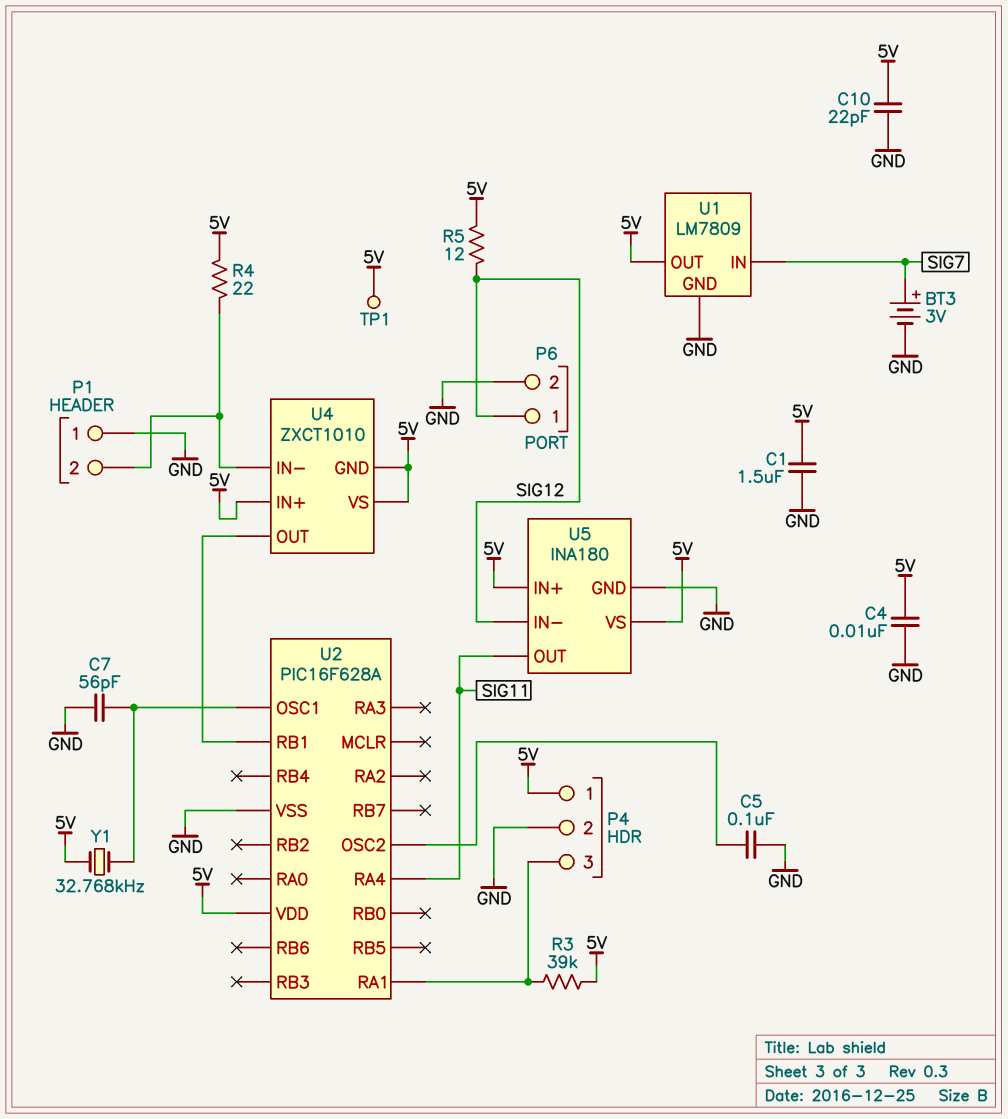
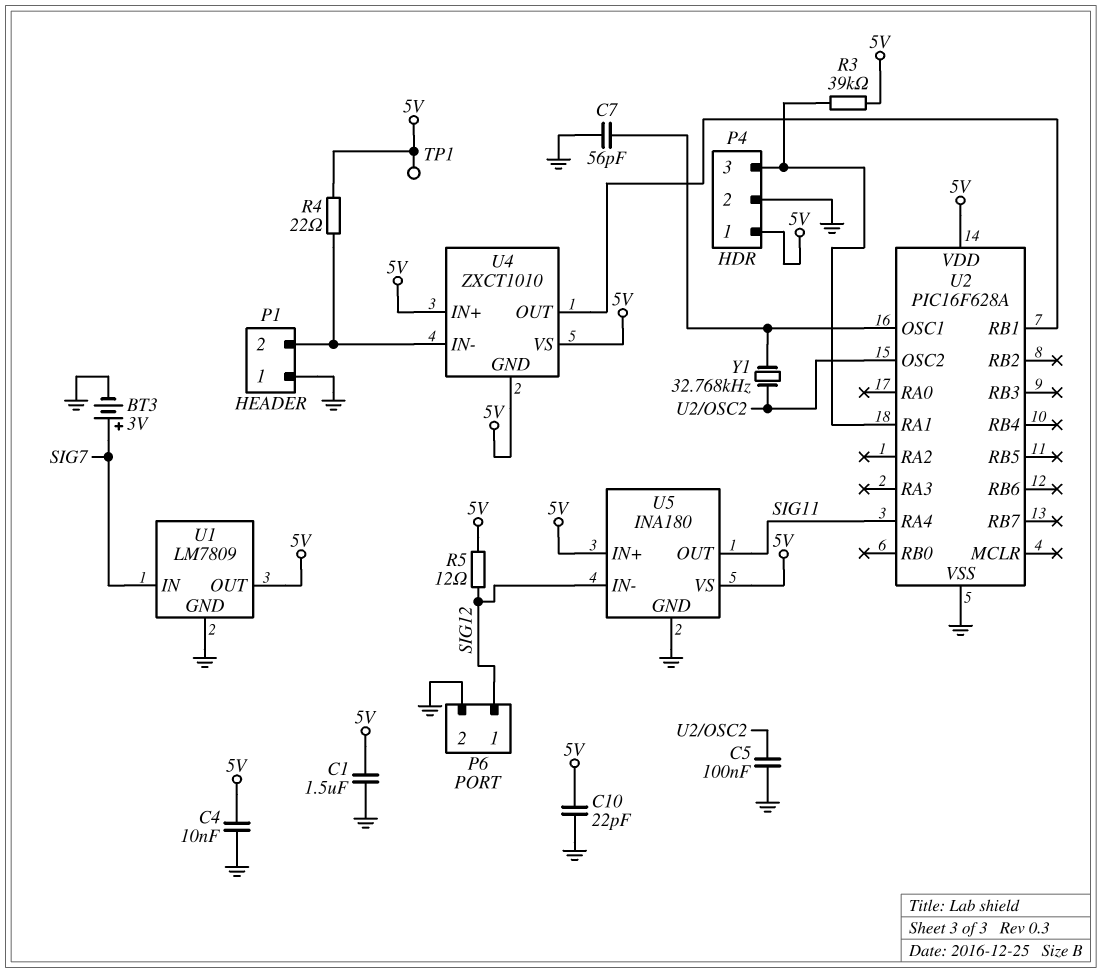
Y1: 32.768kHz (5V, U2/OSC1) -> 32.768kHz (U2/OSC1, U2/OSC2)

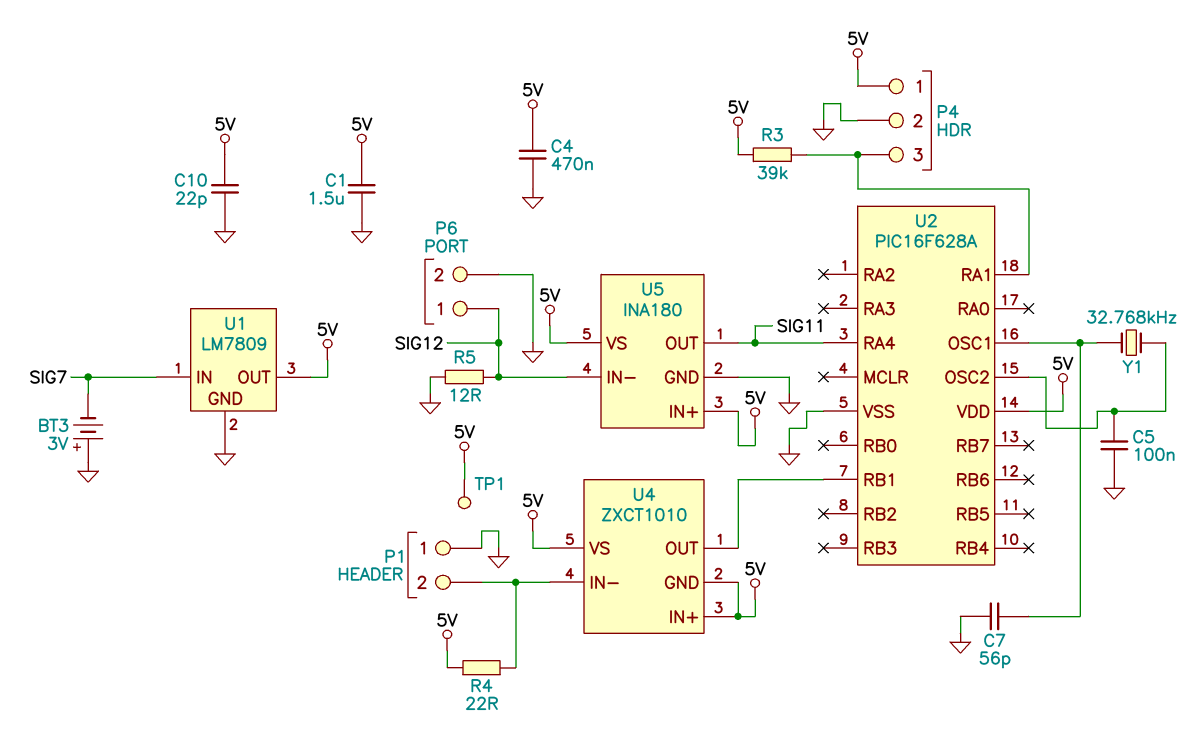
BT3: 3V (plus SIG7, minus GND) -> 3V (plus GND, minus SIG7)
C4: 10nF (5V, GND) -> 470nF (5V, GND)
R5: 12 (5V, SIG12) -> 12 (GND, SIG12)

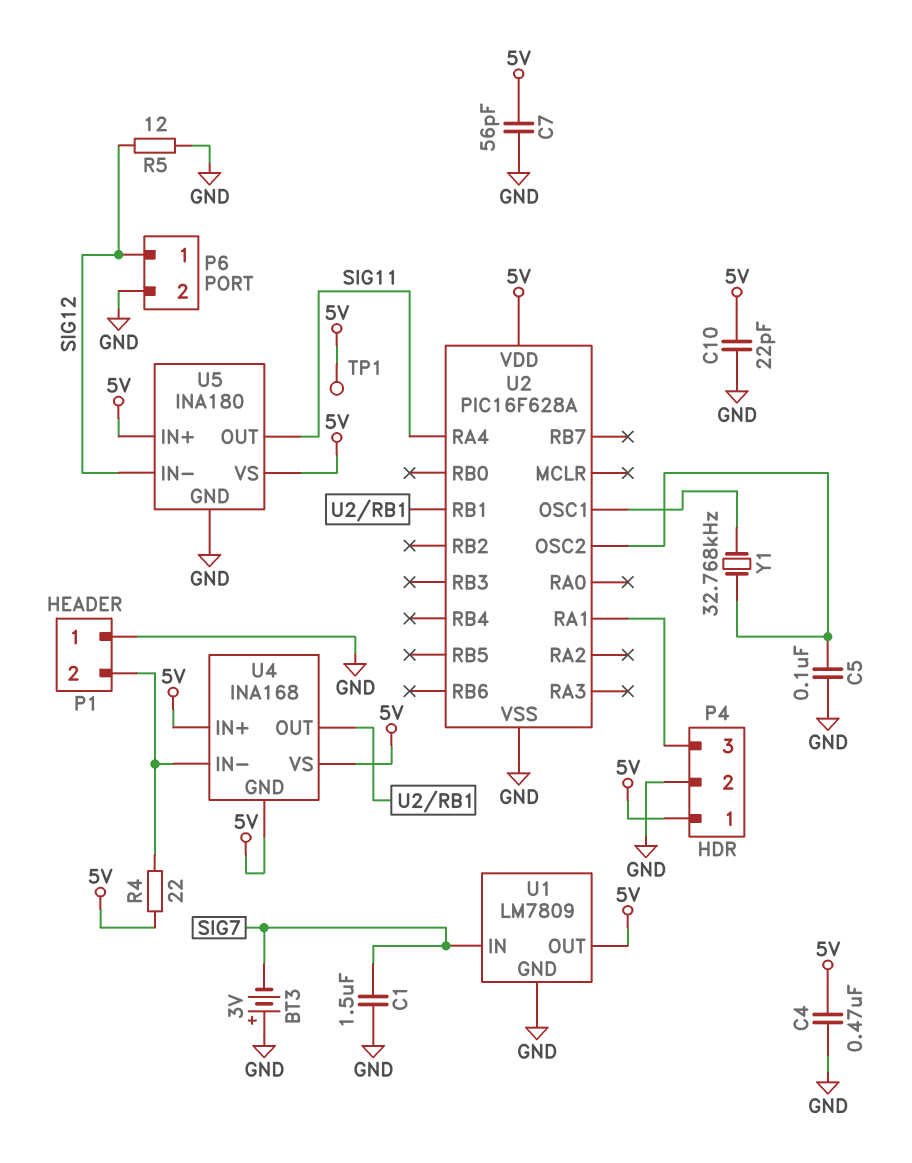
C1: 1.5uF (5V, GND) -> 1.5uF (GND, SIG7)
C7: 56pF (GND, U2/OSC1) -> 56pF (5V, GND)
R3: 39k (5V, P4/3) -> none
U4: ZXCT1010 -> INA168

